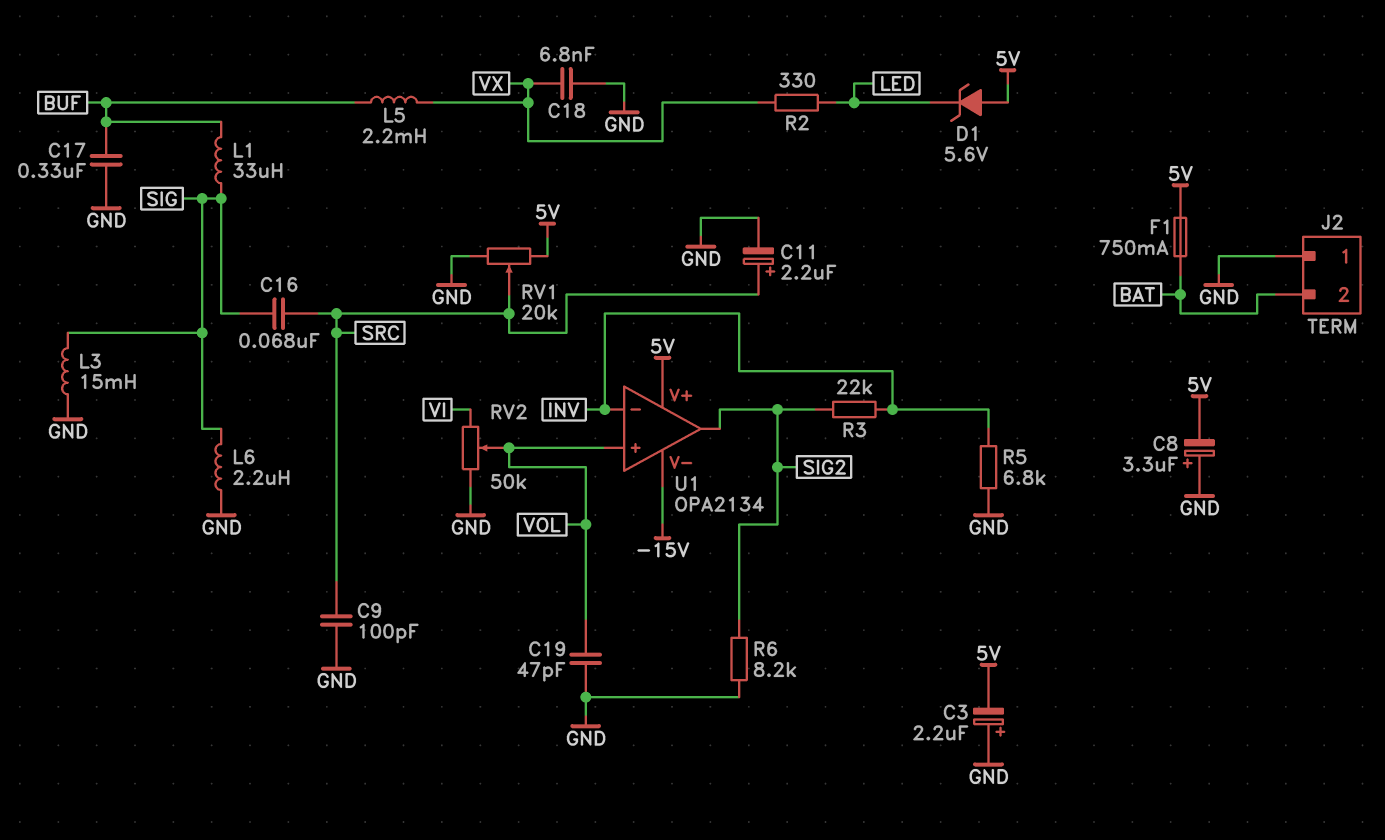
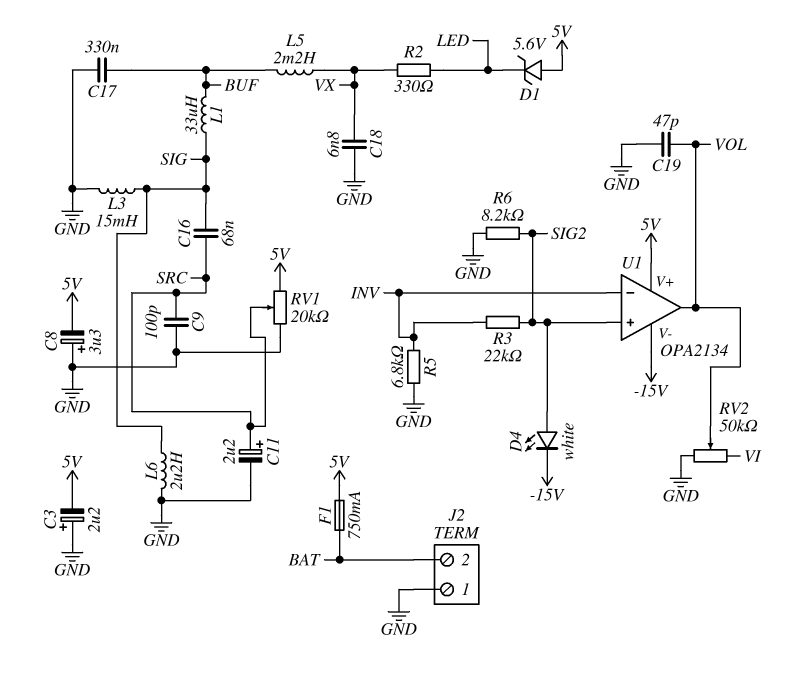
D4: none -> LED white (A SIG2, K -15V)
U1 pin in+: VOL -> SIG2
U1 pin out: SIG2 -> VOL

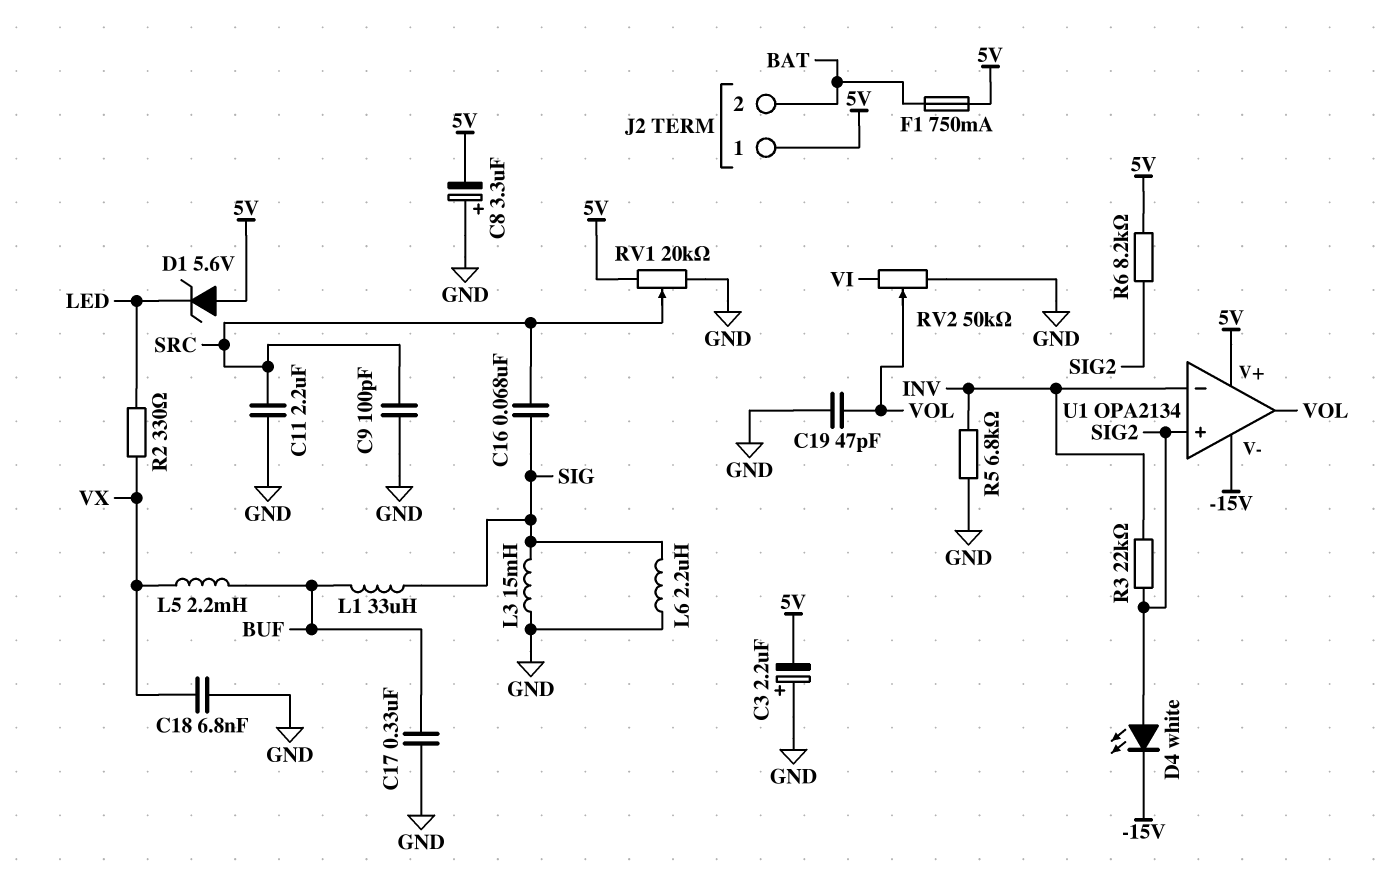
C11: 2.2uF (plus SRC, minus GND) -> 2.2uF (GND, SRC)
J2 pin 1: GND -> 5V
R6: 8.2k (GND, SIG2) -> 8.2k (5V, SIG2)

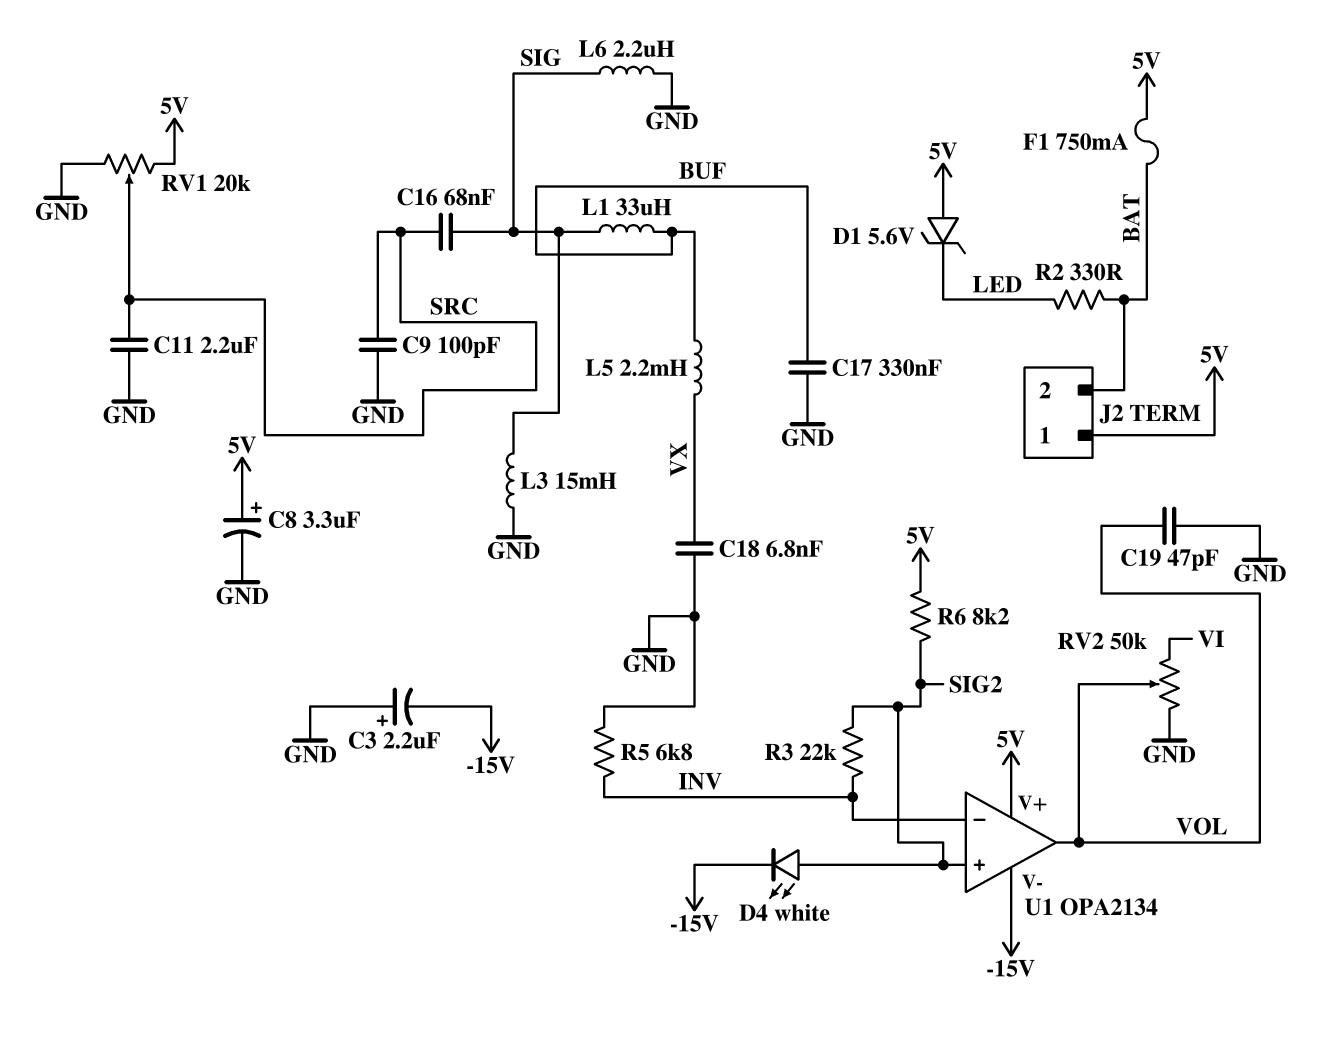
C3: 2.2uF (plus GND, minus 5V) -> 2.2uF (plus GND, minus -15V)
C8: 3.3uF (plus GND, minus 5V) -> 3.3uF (plus 5V, minus GND)
R2: 330 (LED, VX) -> 330 (BAT, LED)

